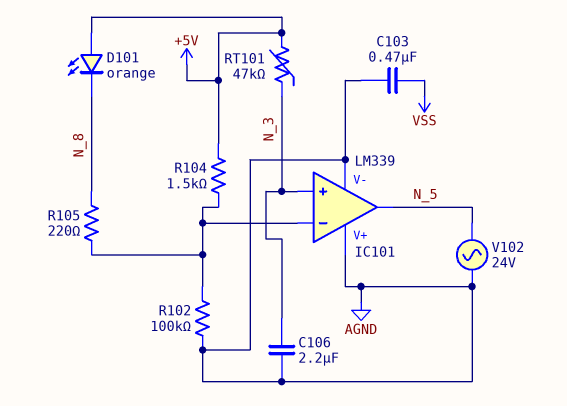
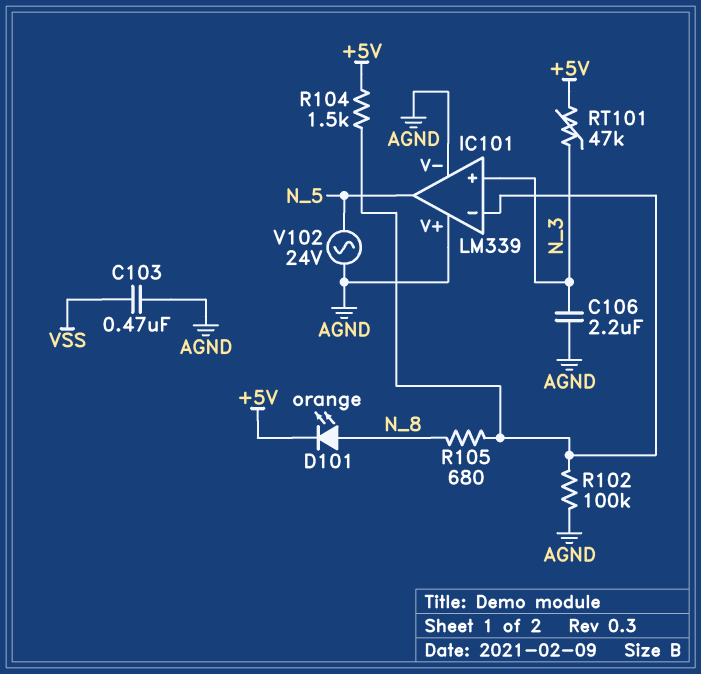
D101: LED orange (A +5V, K N_8) -> LED orange (A N_8, K +5V)
R105: 220 (IC101/in-, N_8) -> 680 (IC101/in-, N_8)

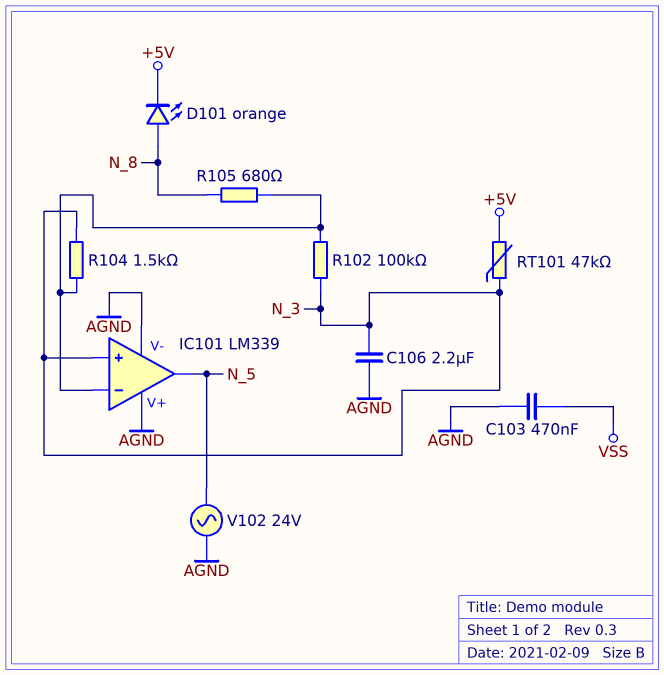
R102: 100k (AGND, IC101/in-) -> 100k (IC101/in-, N_3)
R104: 1.5k (+5V, IC101/in-) -> 1.5k (IC101/in-, N_3)

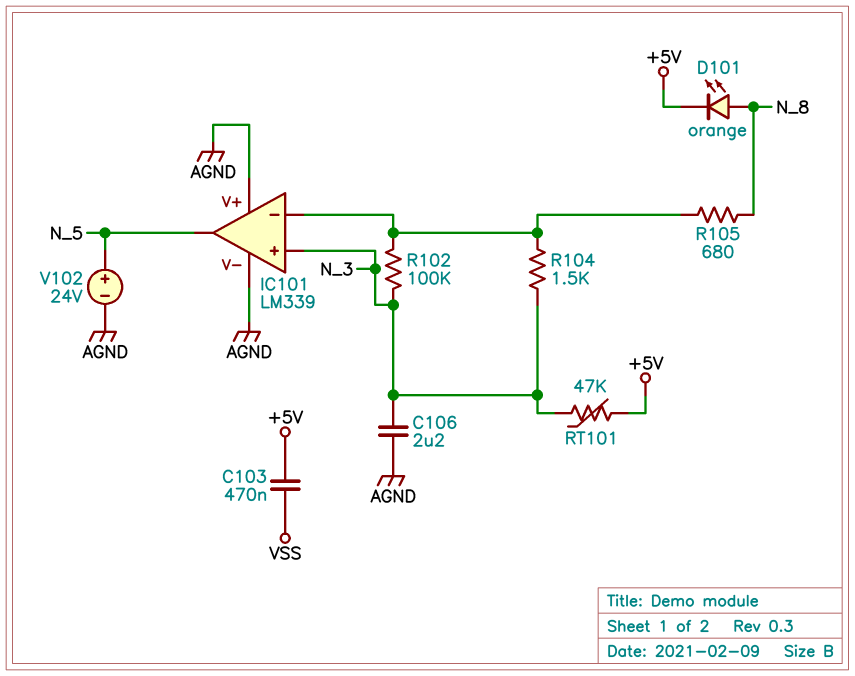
C103: 470nF (AGND, VSS) -> 470nF (+5V, VSS)
V102: AC 24V (AGND, N_5) -> 24V (plus N_5, minus AGND)

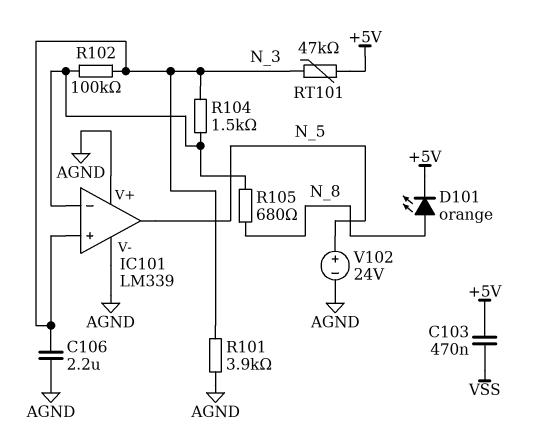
R101: none -> 3.9k (AGND, N_3)

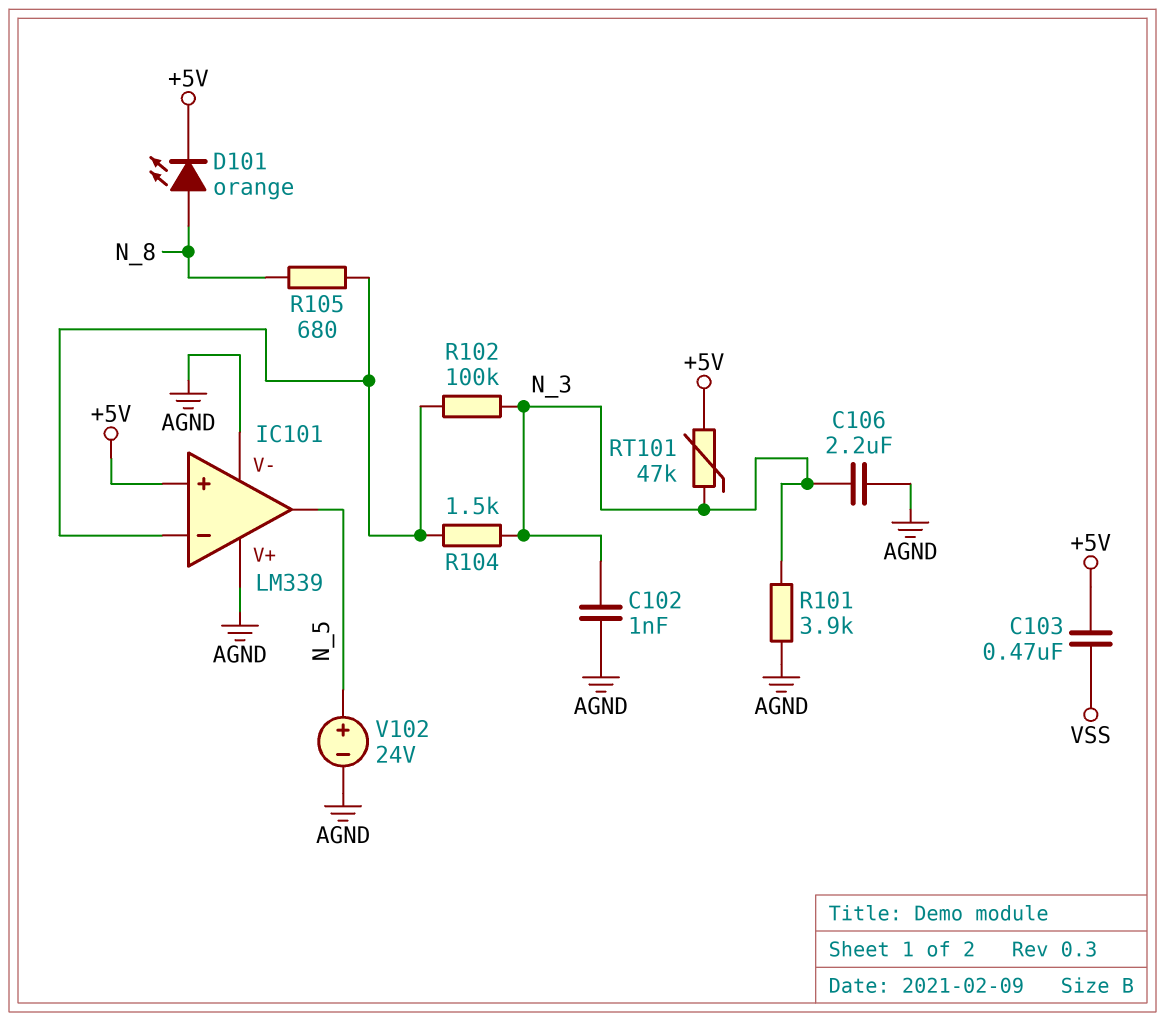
C102: none -> 1nF (AGND, N_3)
IC101 pin in+: N_3 -> +5V

